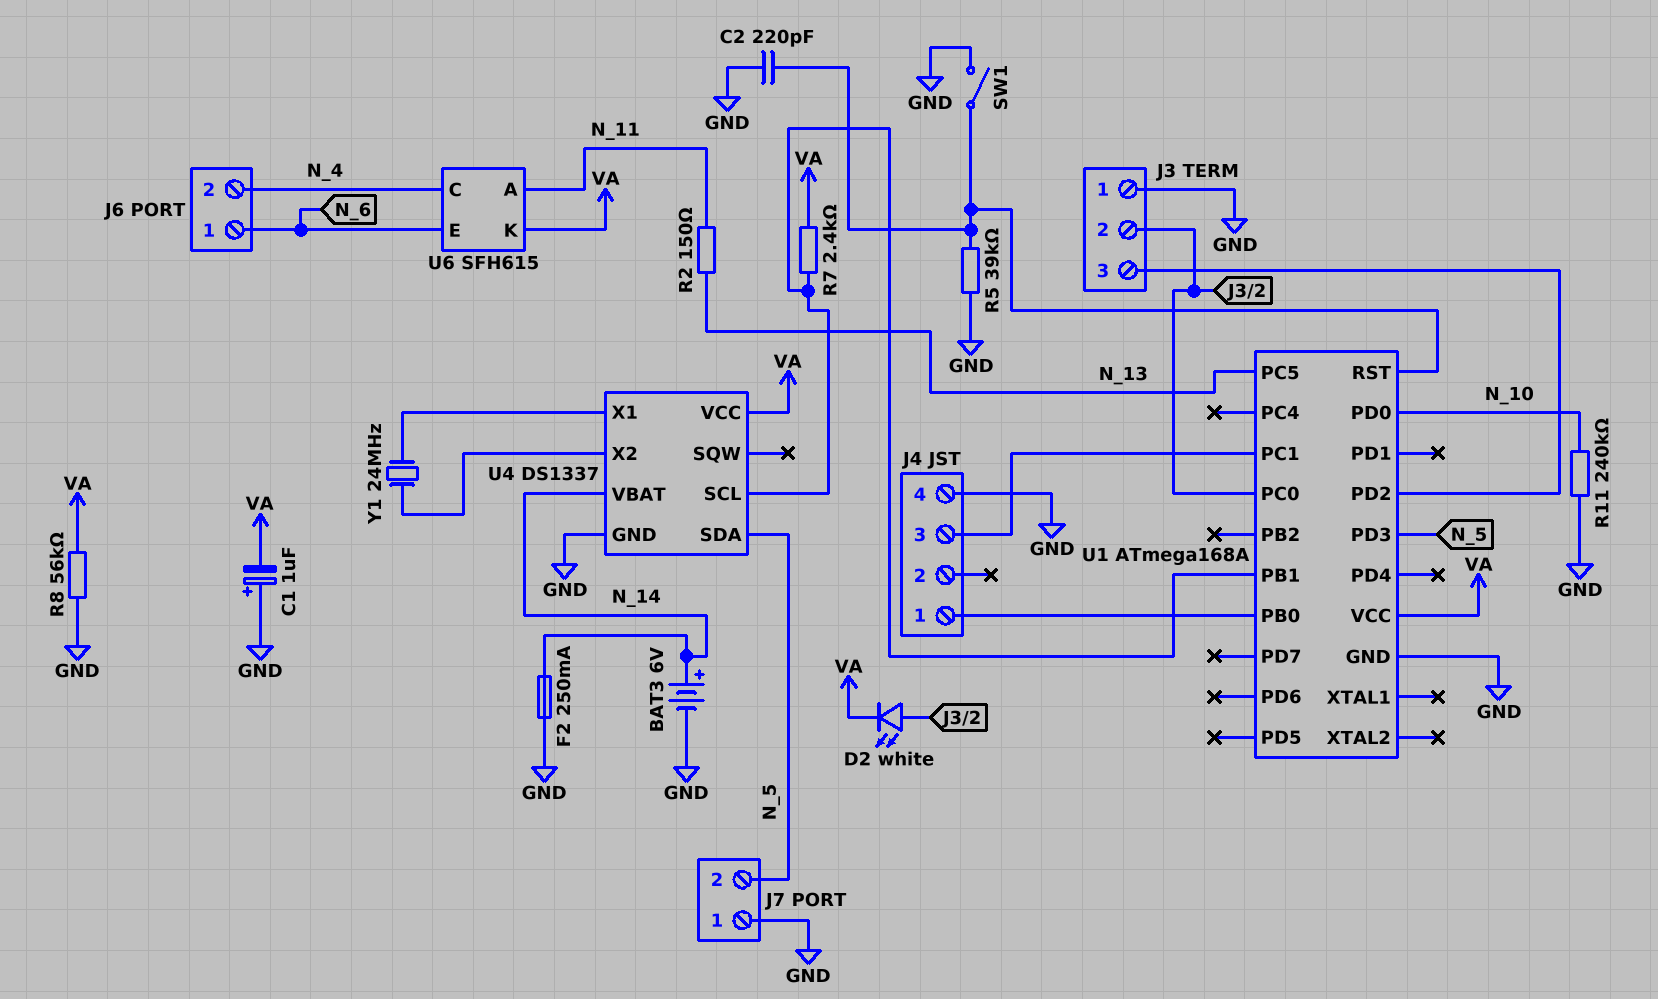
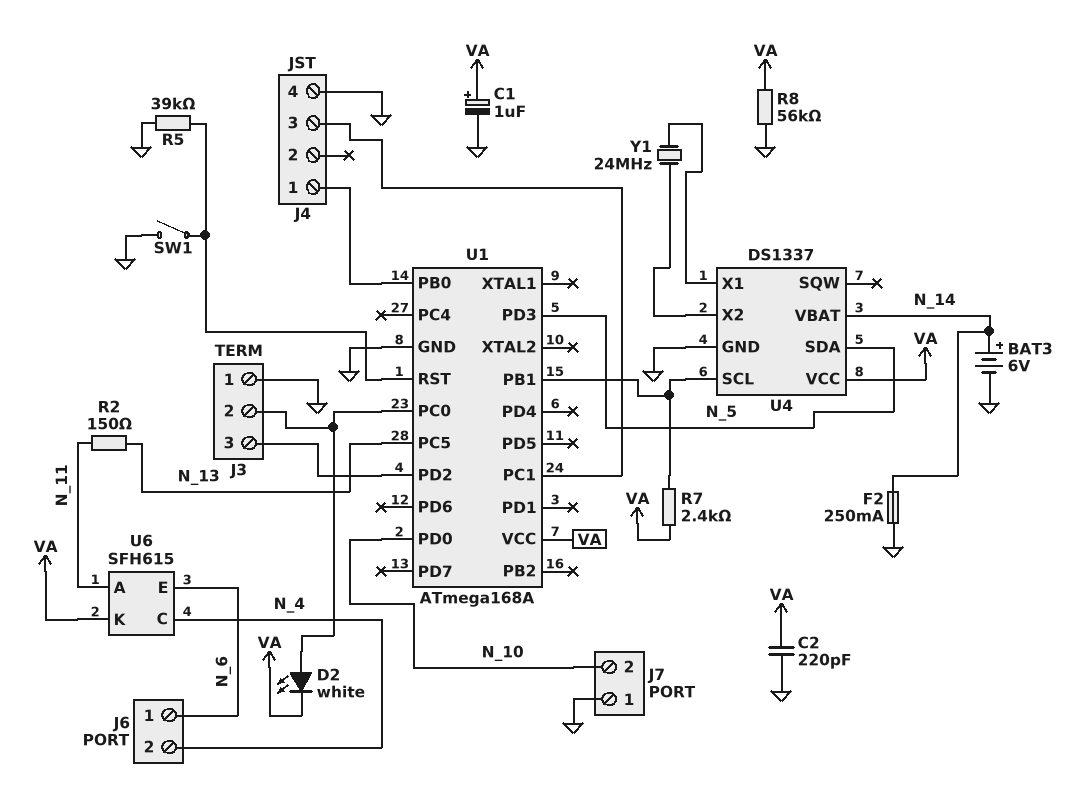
C1: 1uF (plus GND, minus VA) -> 1uF (plus VA, minus GND)
C2: 220pF (GND, U1/RST) -> 220pF (GND, VA)
J7 pin 2: N_5 -> N_10
R11: 240k (GND, N_10) -> none

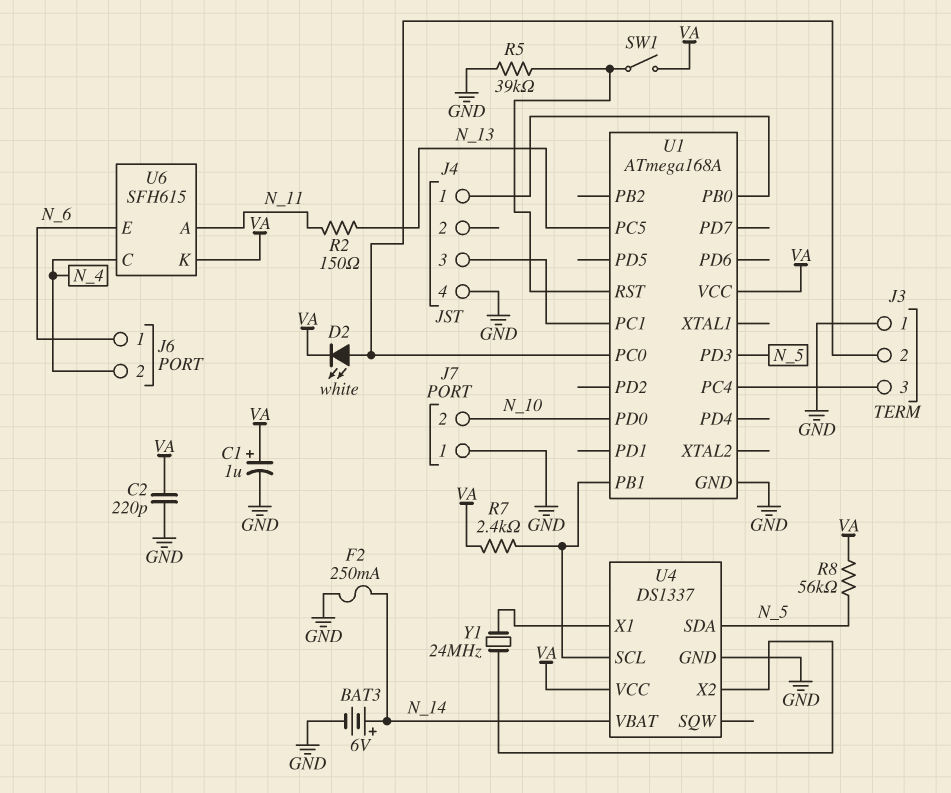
R8: 56k (GND, VA) -> 56k (N_5, VA)
SW1: switch (GND, U1/RST) -> switch (U1/RST, VA)
U1 pin PC4: none -> J3/3
U1 pin PD2: J3/3 -> none

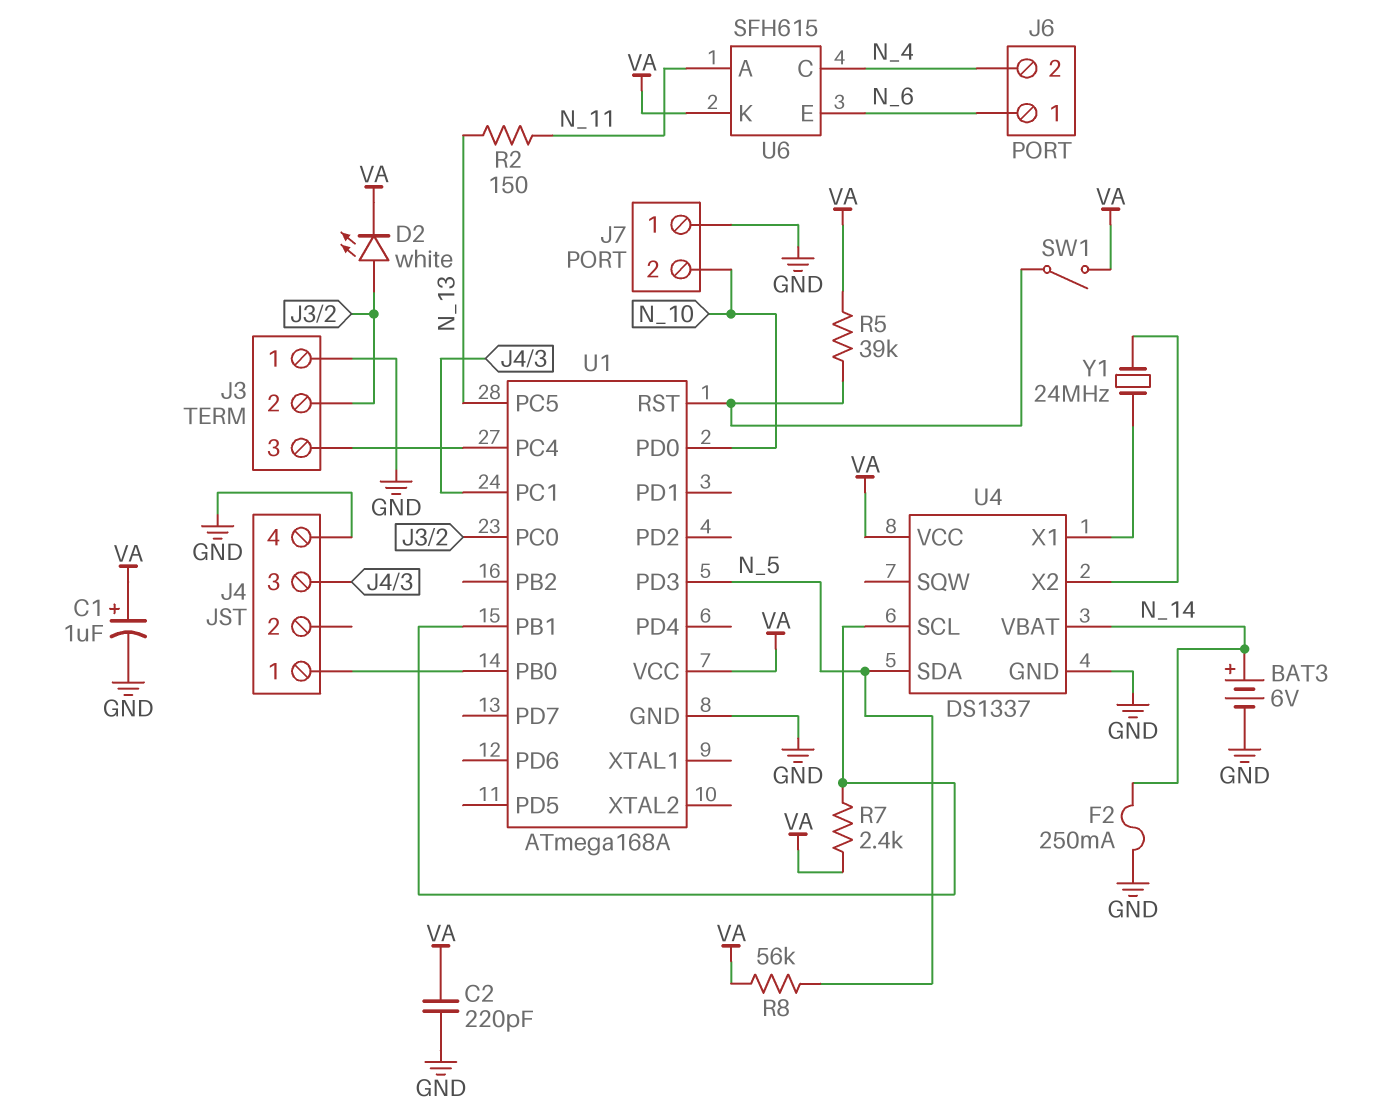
R5: 39k (GND, U1/RST) -> 39k (U1/RST, VA)

